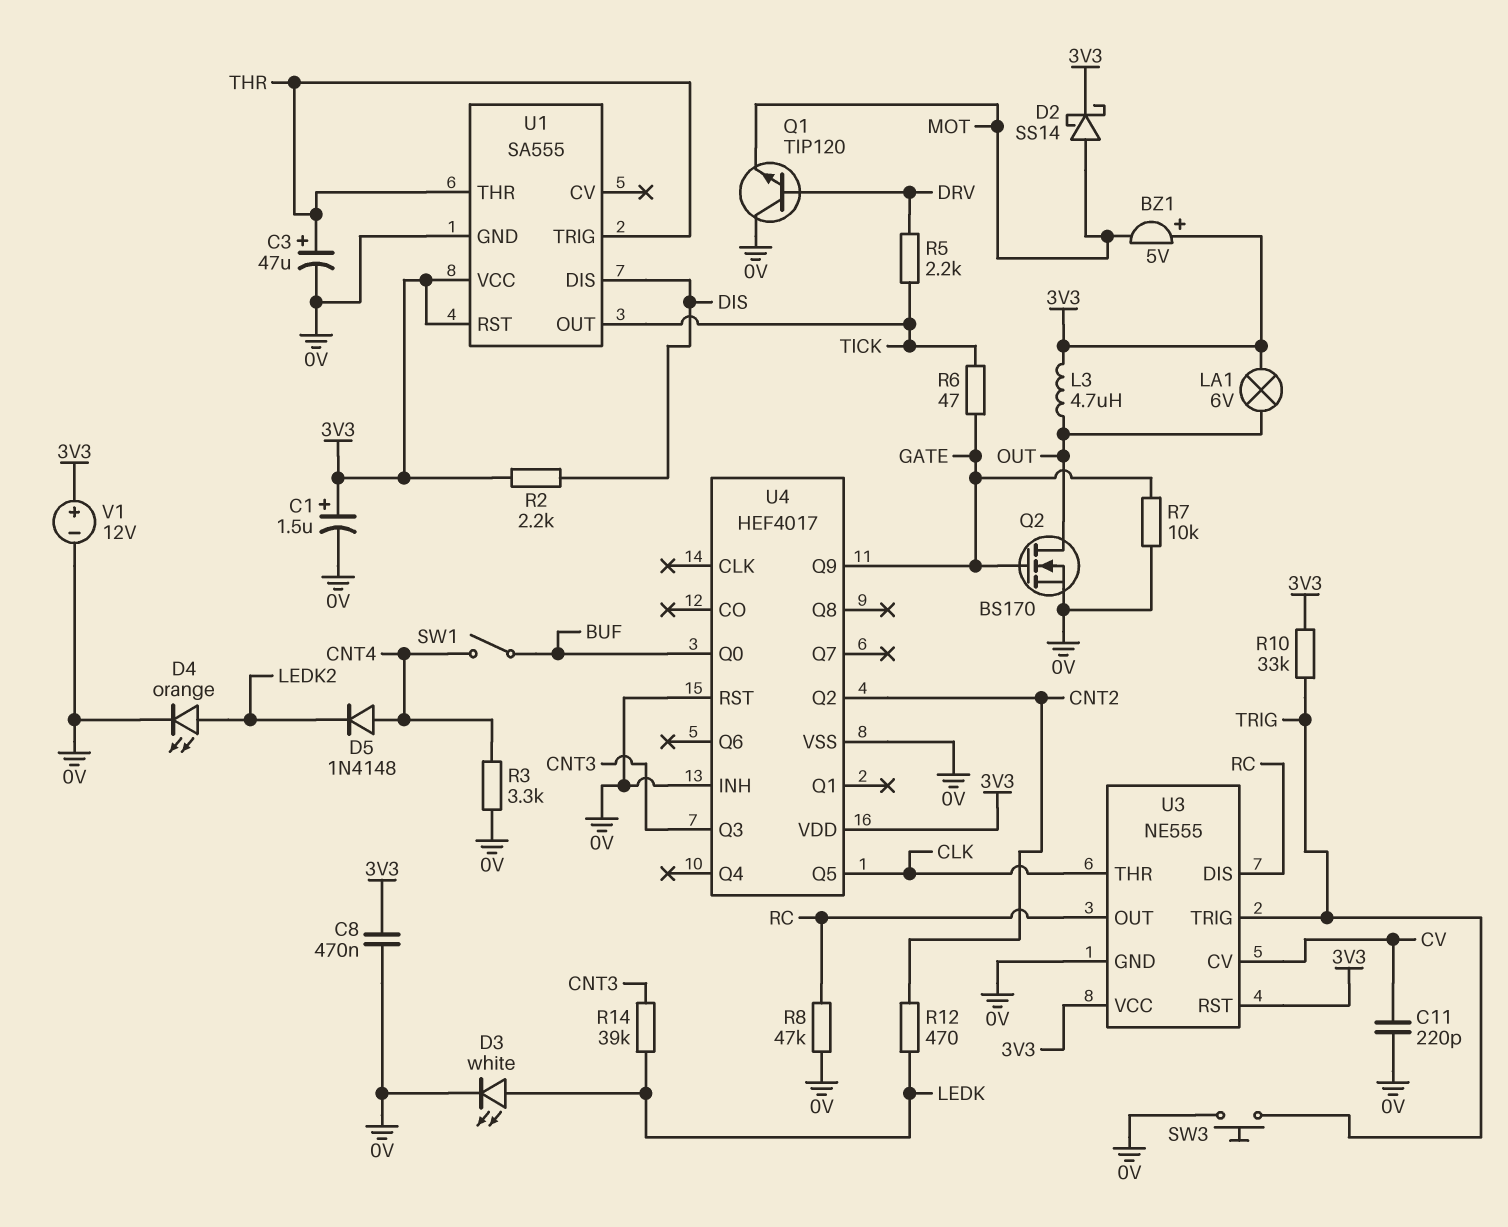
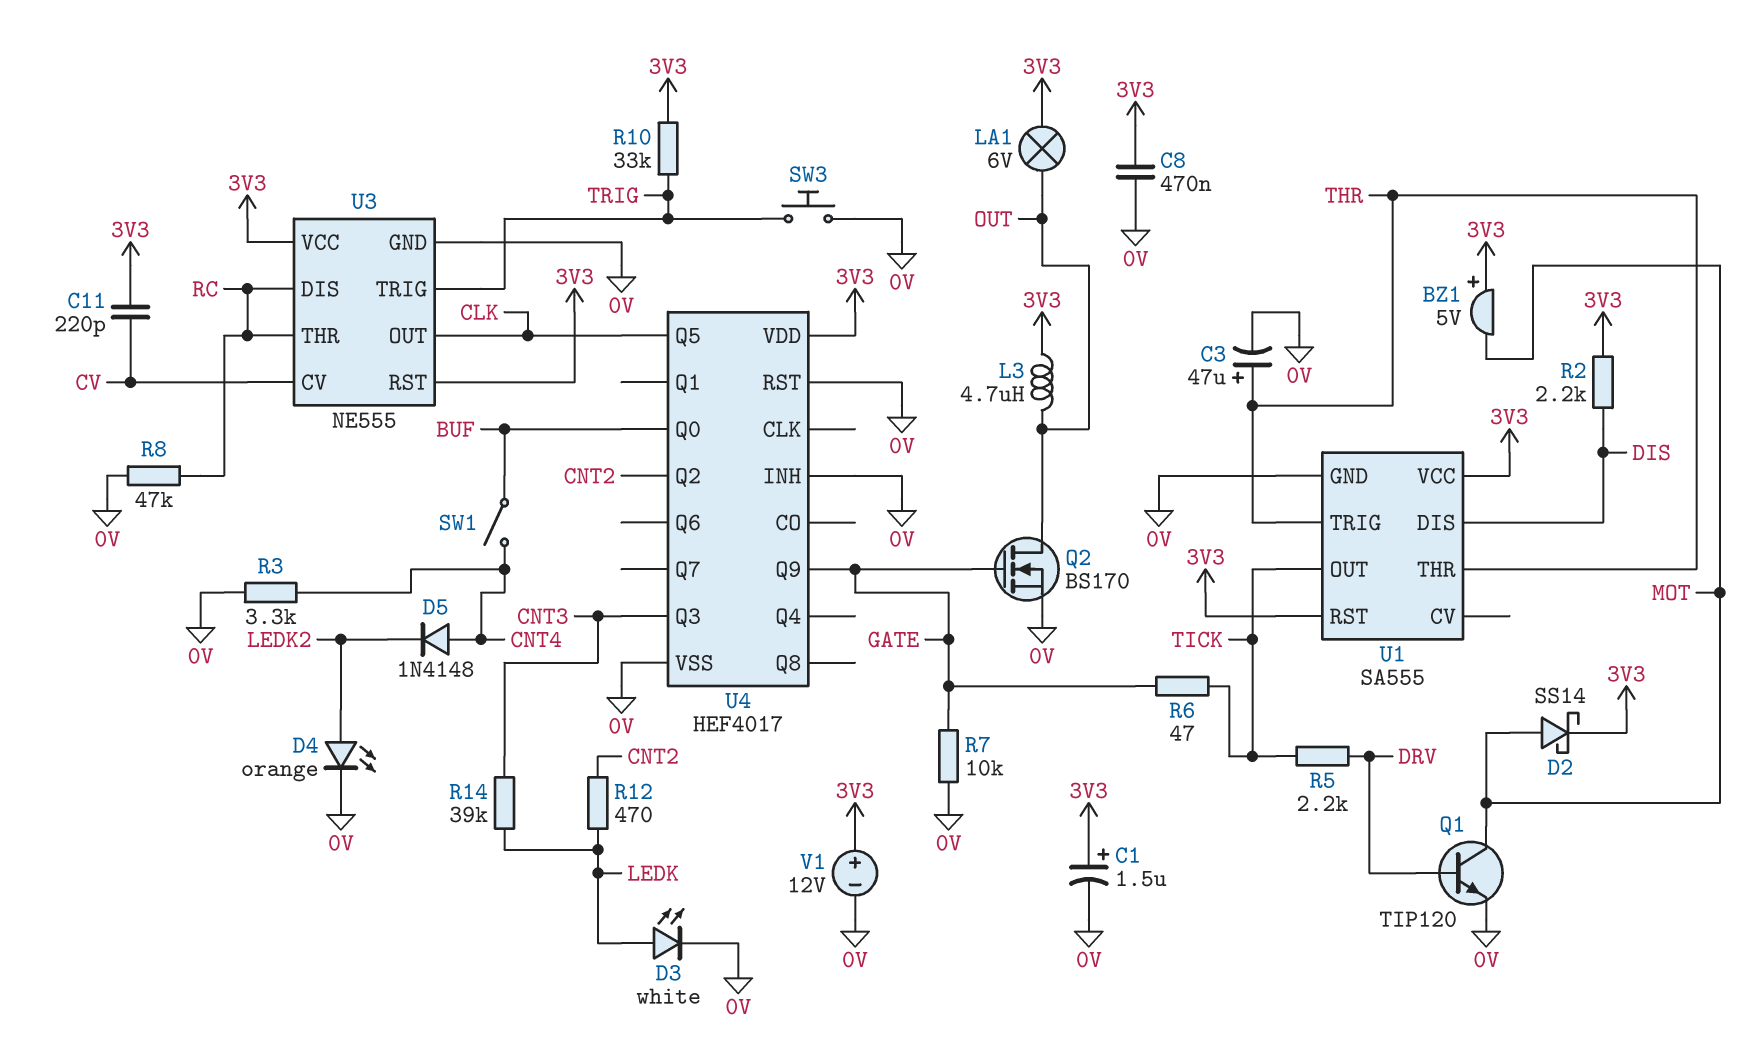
C11: 220pF (0V, CV) -> 220pF (3V3, CV)
Q1: NPN TIP120 (B DRV, C 0V, E MOT) -> NPN TIP120 (B DRV, C MOT, E 0V)
U3 pin OUT: RC -> CLK
U3 pin THR: CLK -> RC

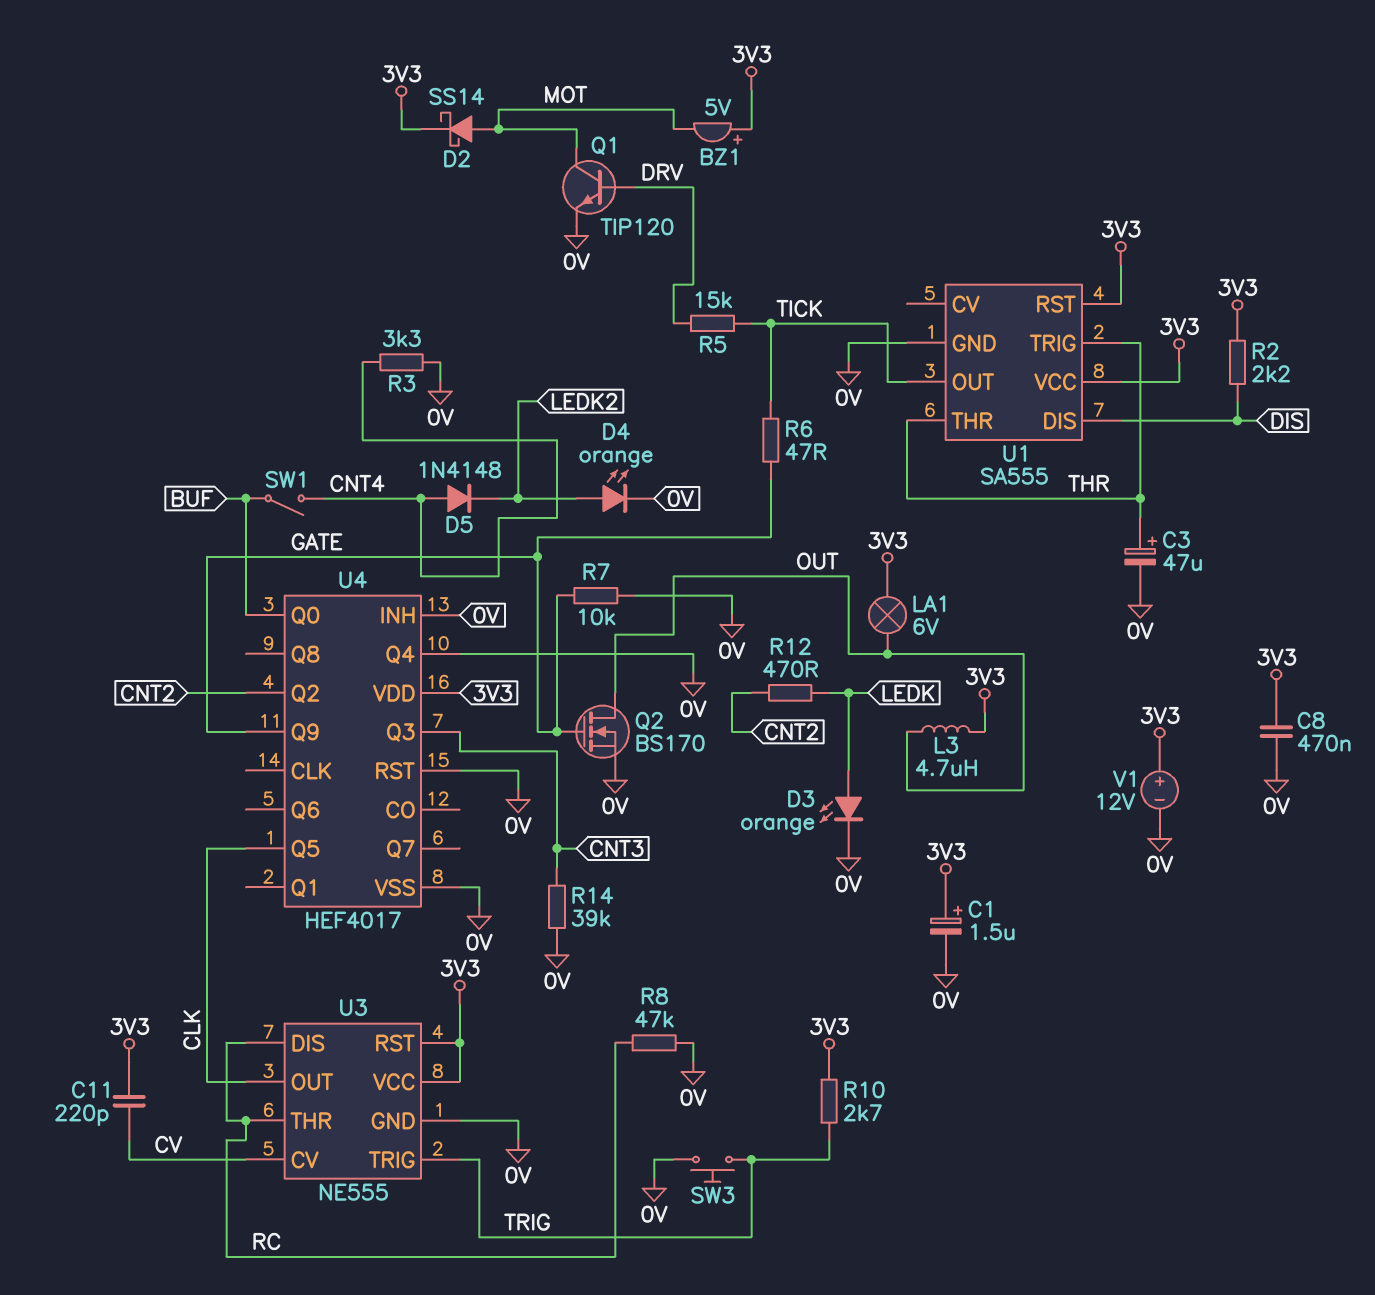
D3: LED white (A LEDK, K 0V) -> LED orange (A LEDK, K 0V)
R5: 2.2k (DRV, TICK) -> 15k (DRV, TICK)
R10: 33k (3V3, TRIG) -> 2.7k (3V3, TRIG)
R14: 39k (CNT3, LEDK) -> 39k (0V, CNT3)
U4 pin Q4: none -> 0V

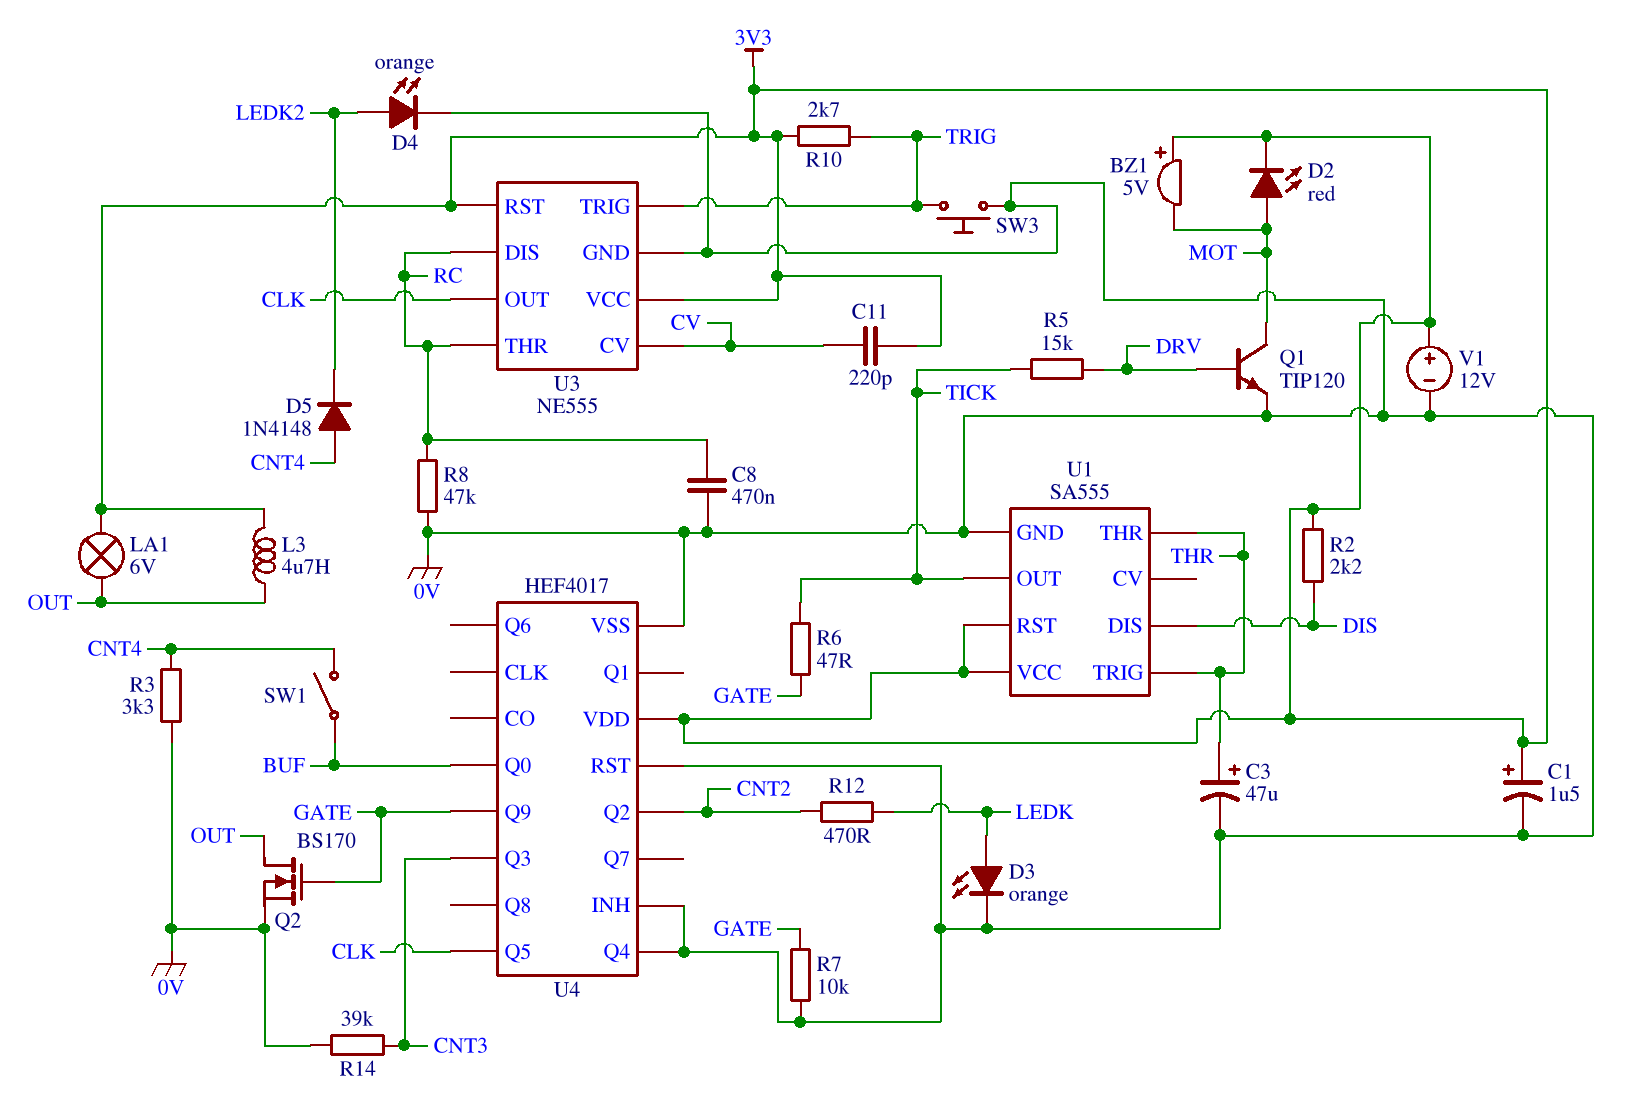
C8: 470nF (0V, 3V3) -> 470nF (0V, RC)
D2: schottky SS14 (A MOT, K 3V3) -> LED red (A MOT, K 3V3)

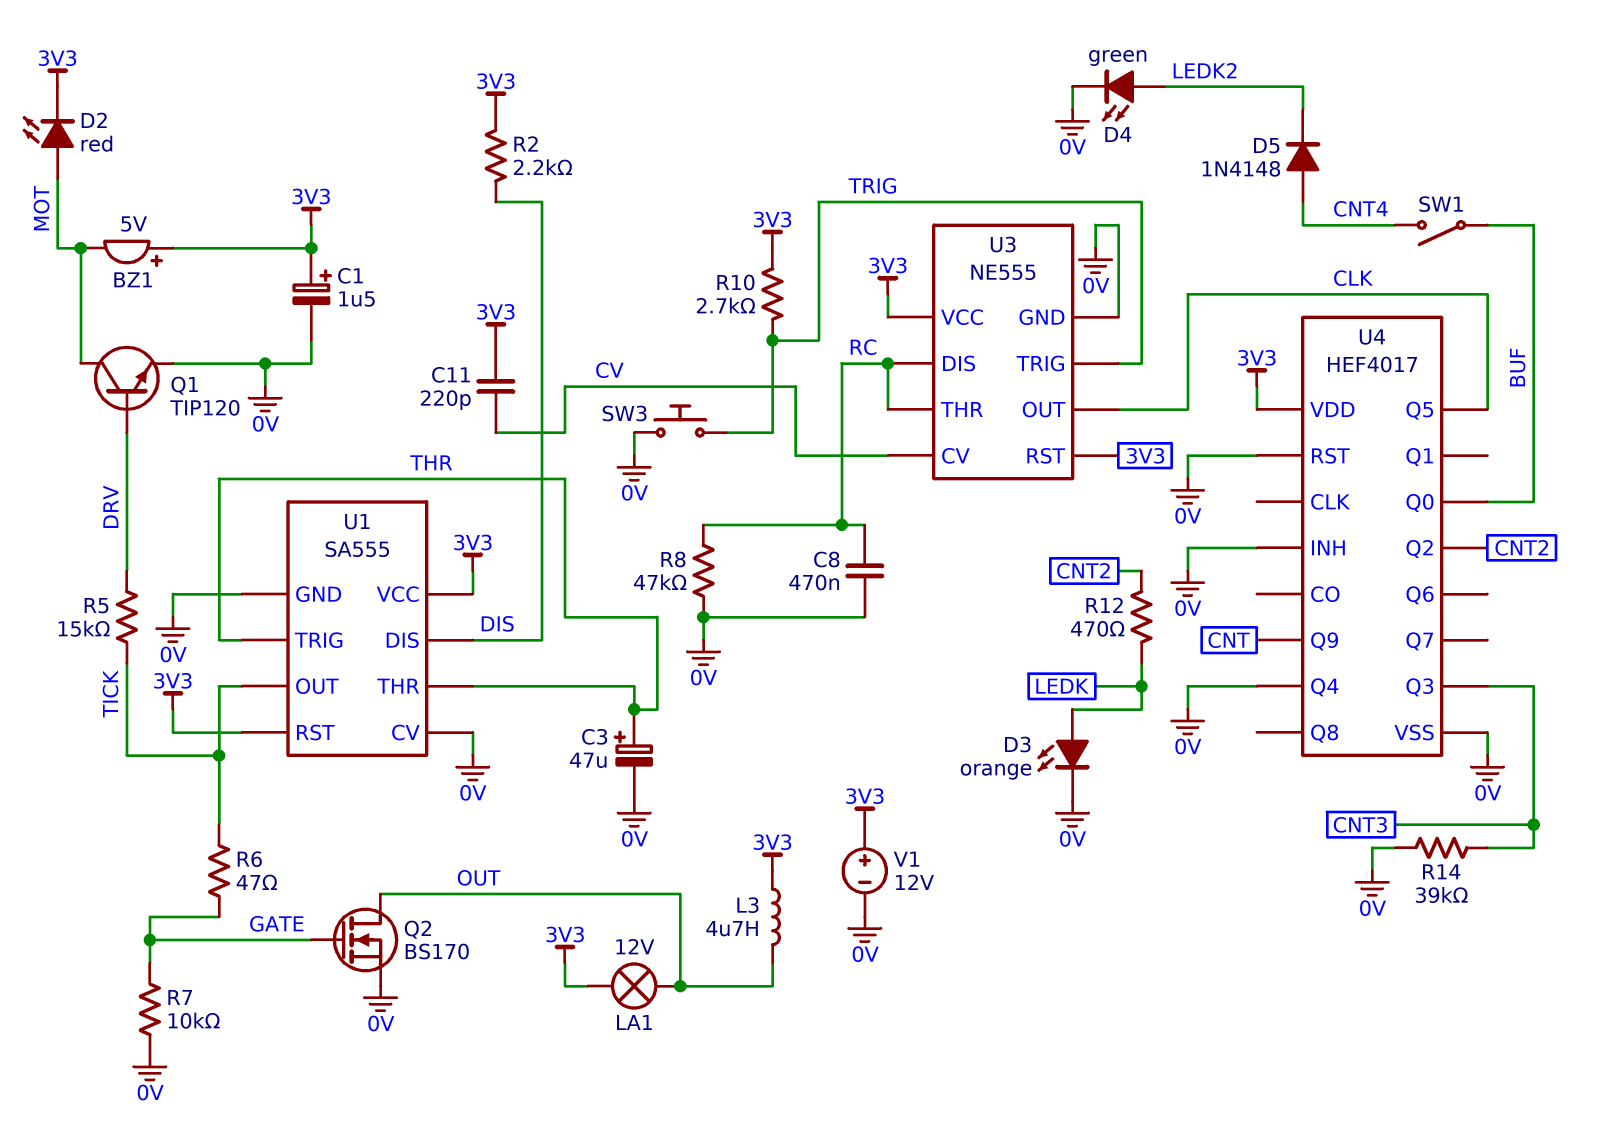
D4: LED orange (A LEDK2, K 0V) -> LED green (A LEDK2, K 0V)
LA1: lamp 6V (3V3, OUT) -> lamp 12V (3V3, OUT)
R3: 3.3k (0V, CNT4) -> none
U1 pin CV: none -> 0V
U4 pin Q9: GATE -> CNT

